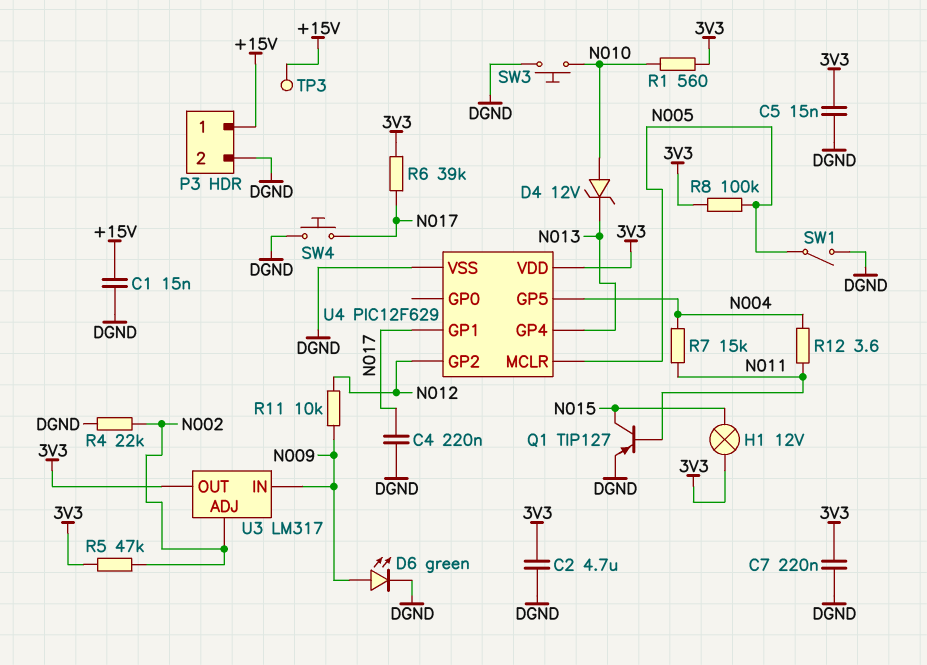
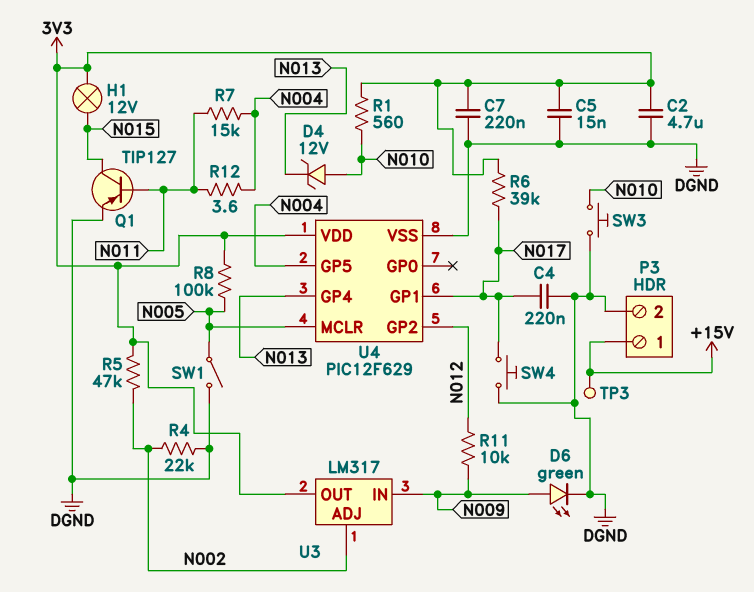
C1: 15nF (+15V, DGND) -> none

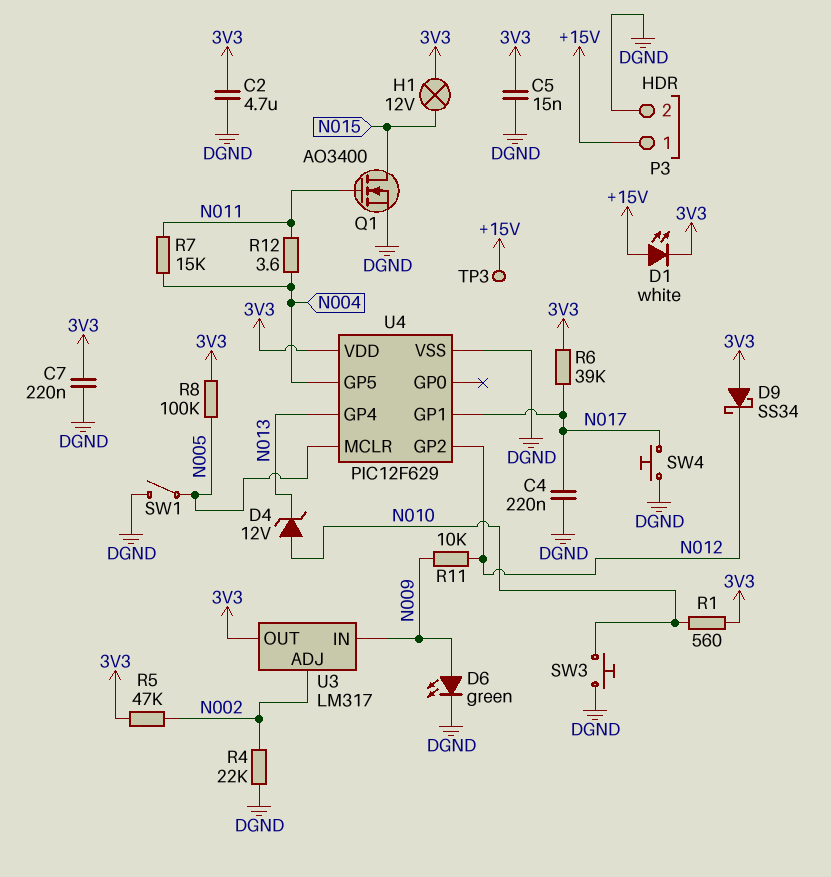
D1: none -> LED white (A +15V, K 3V3)
D9: none -> schottky SS34 (A 3V3, K N012)
Q1: PNP TIP127 (B N011, C N015, E DGND) -> NMOS AO3400 (G N011, D N015, S DGND)

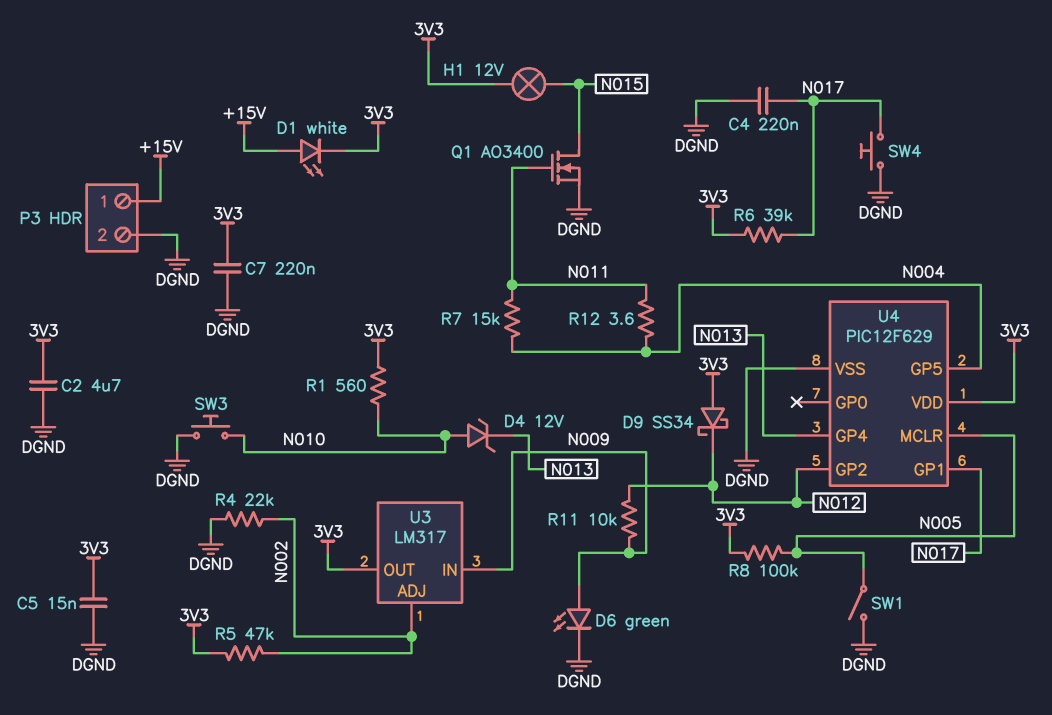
TP3: test point (+15V) -> none

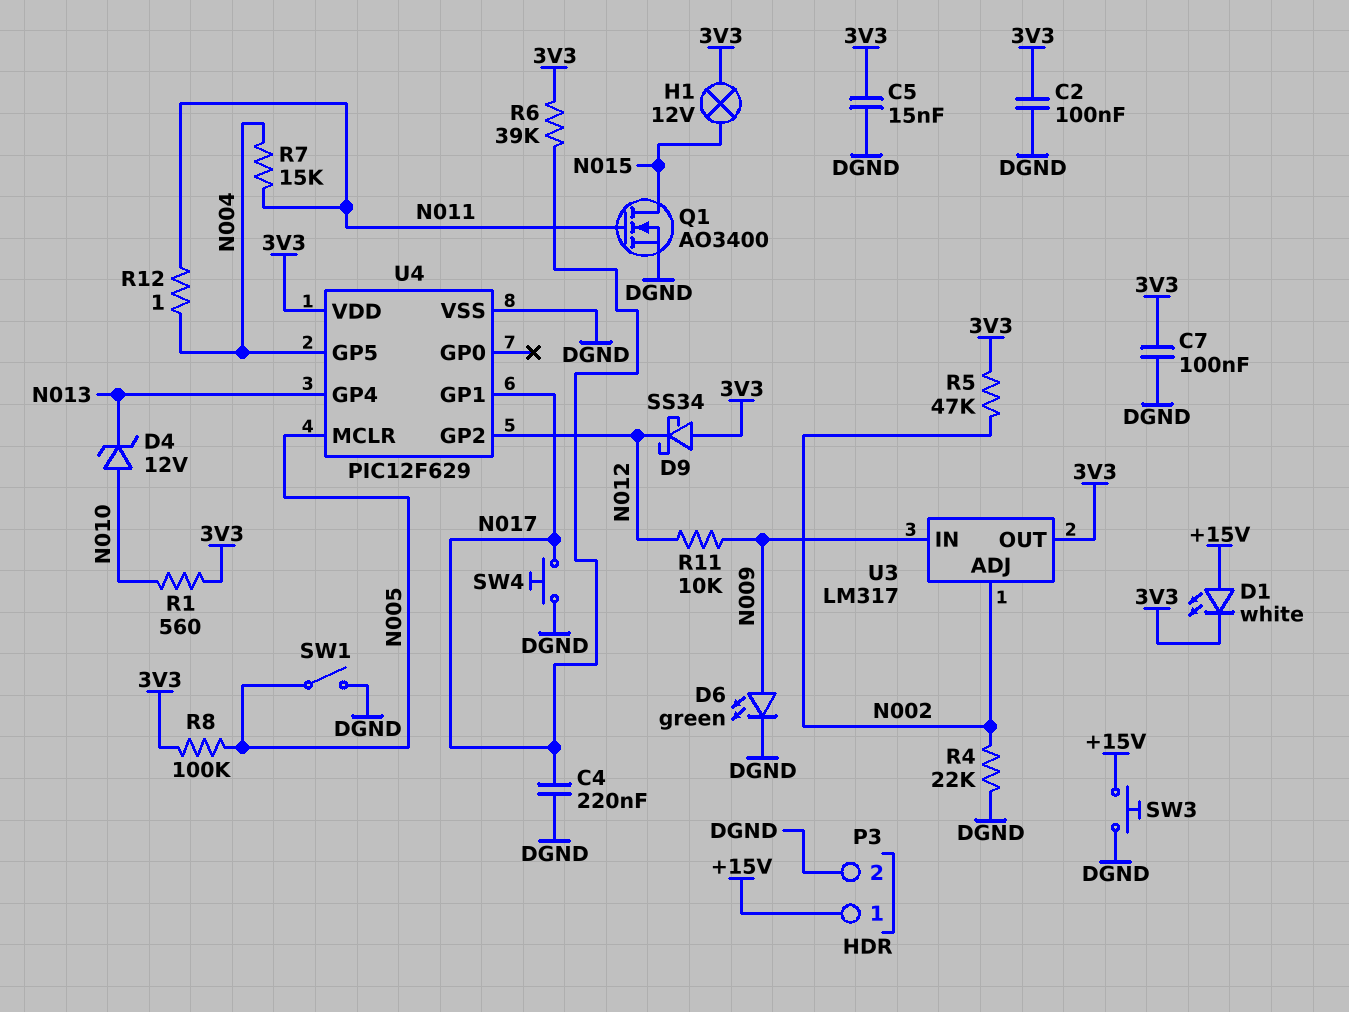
C2: 4.7uF (3V3, DGND) -> 100nF (3V3, DGND)
C7: 220nF (3V3, DGND) -> 100nF (3V3, DGND)
R12: 3.6 (N004, N011) -> 1 (N004, N011)
SW3: button (DGND, N010) -> button (+15V, DGND)

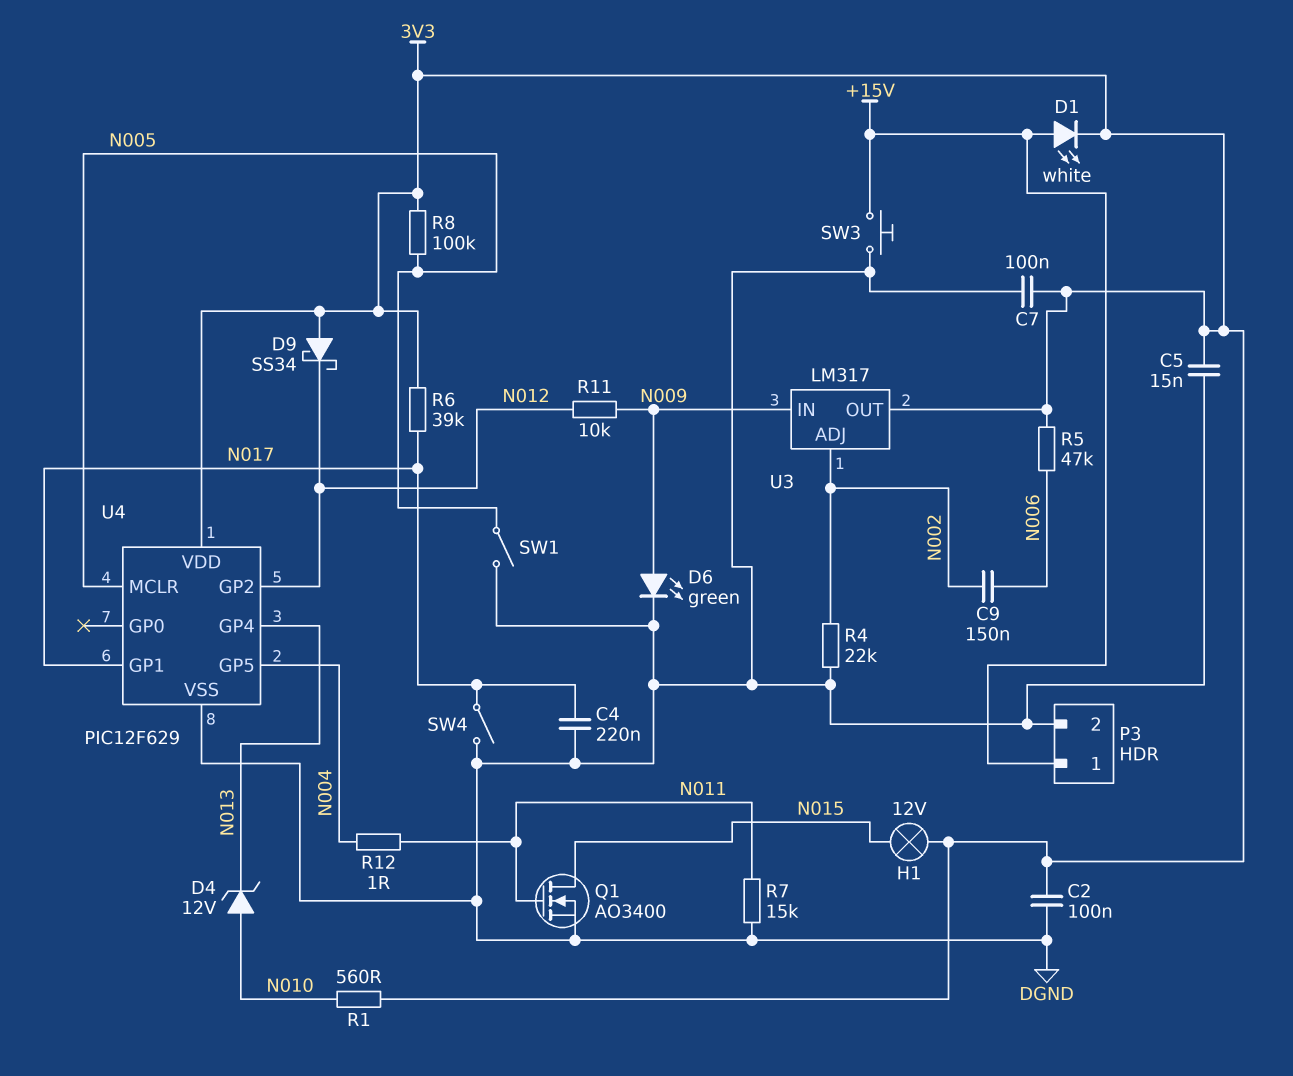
C9: none -> 150nF (N002, N006)
R5: 47k (3V3, N002) -> 47k (3V3, N006)
R7: 15k (N004, N011) -> 15k (DGND, N011)
SW4: button (DGND, N017) -> switch (DGND, N017)

